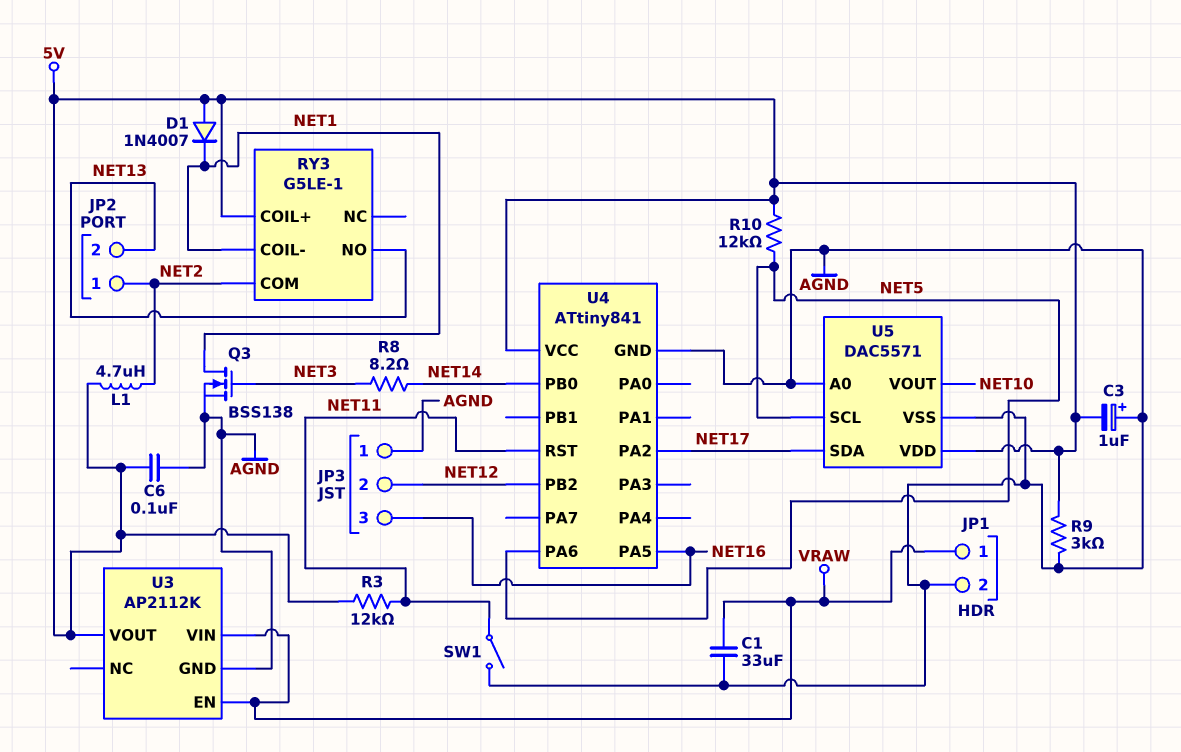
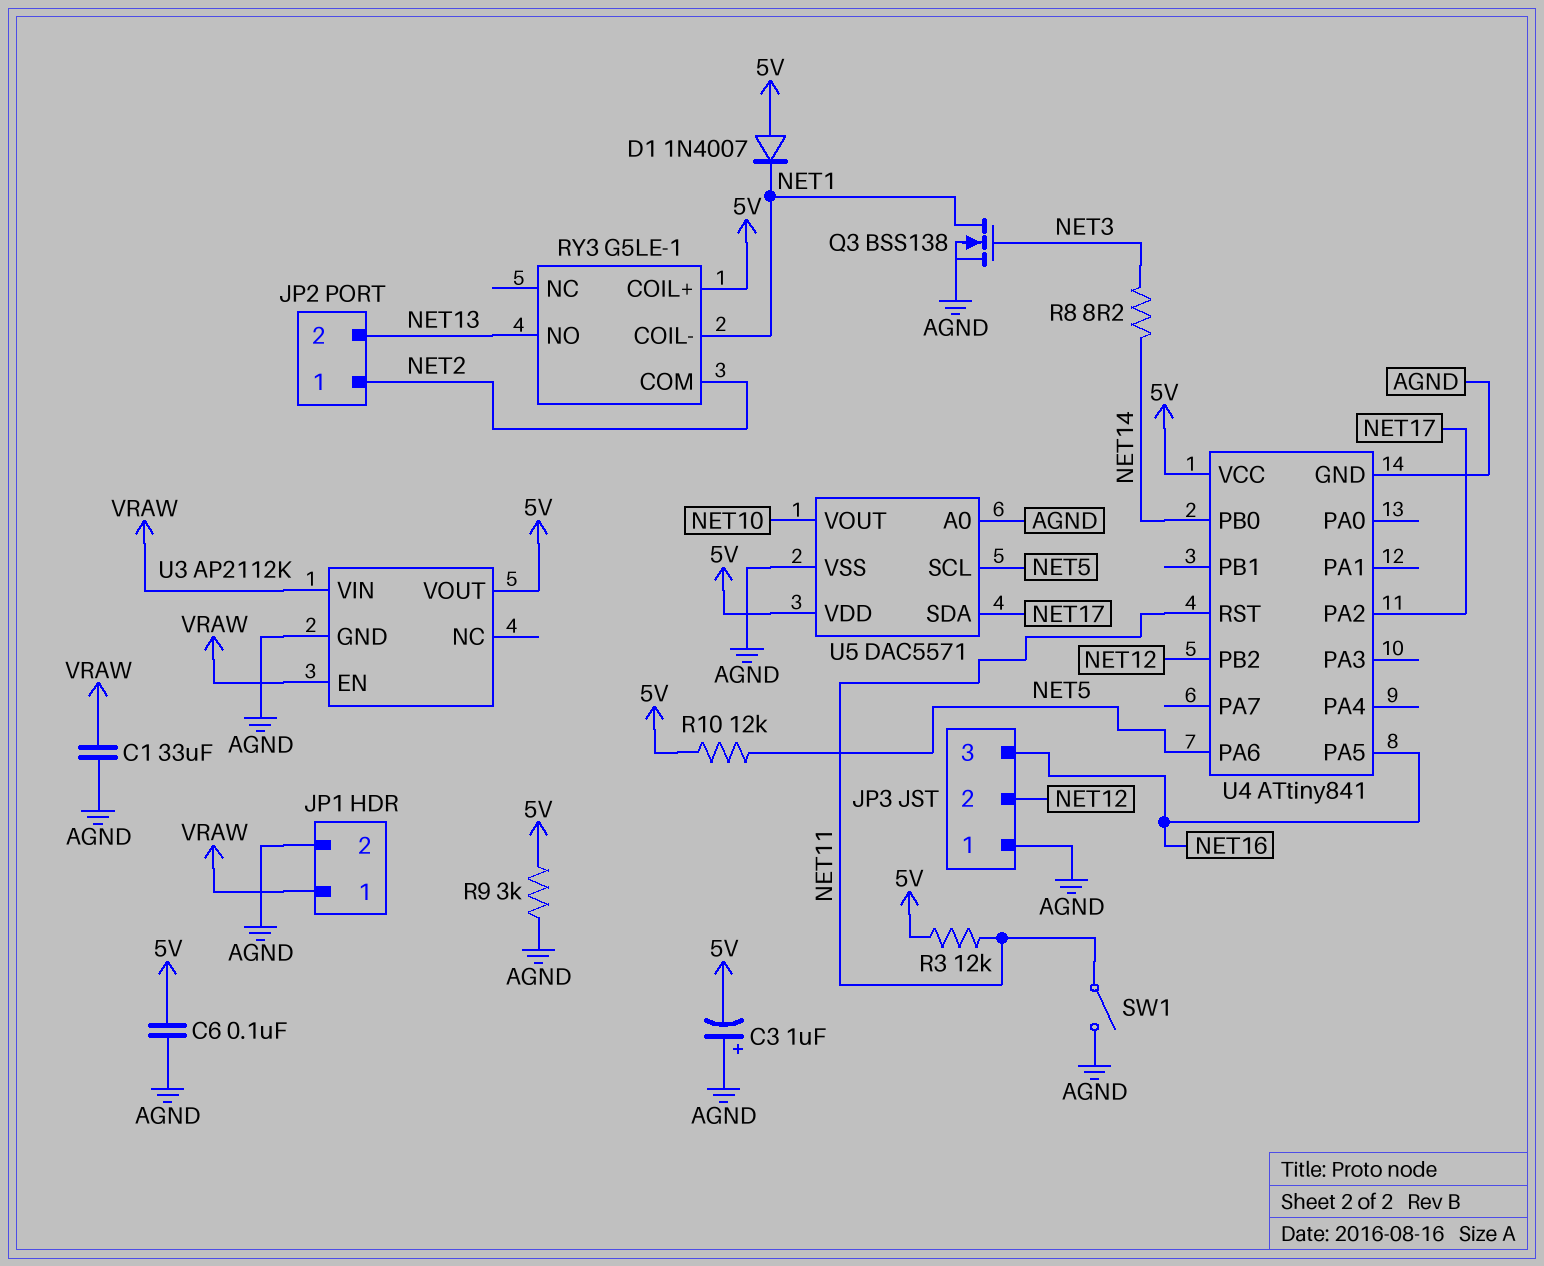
L1: 4.7uH (5V, NET2) -> none

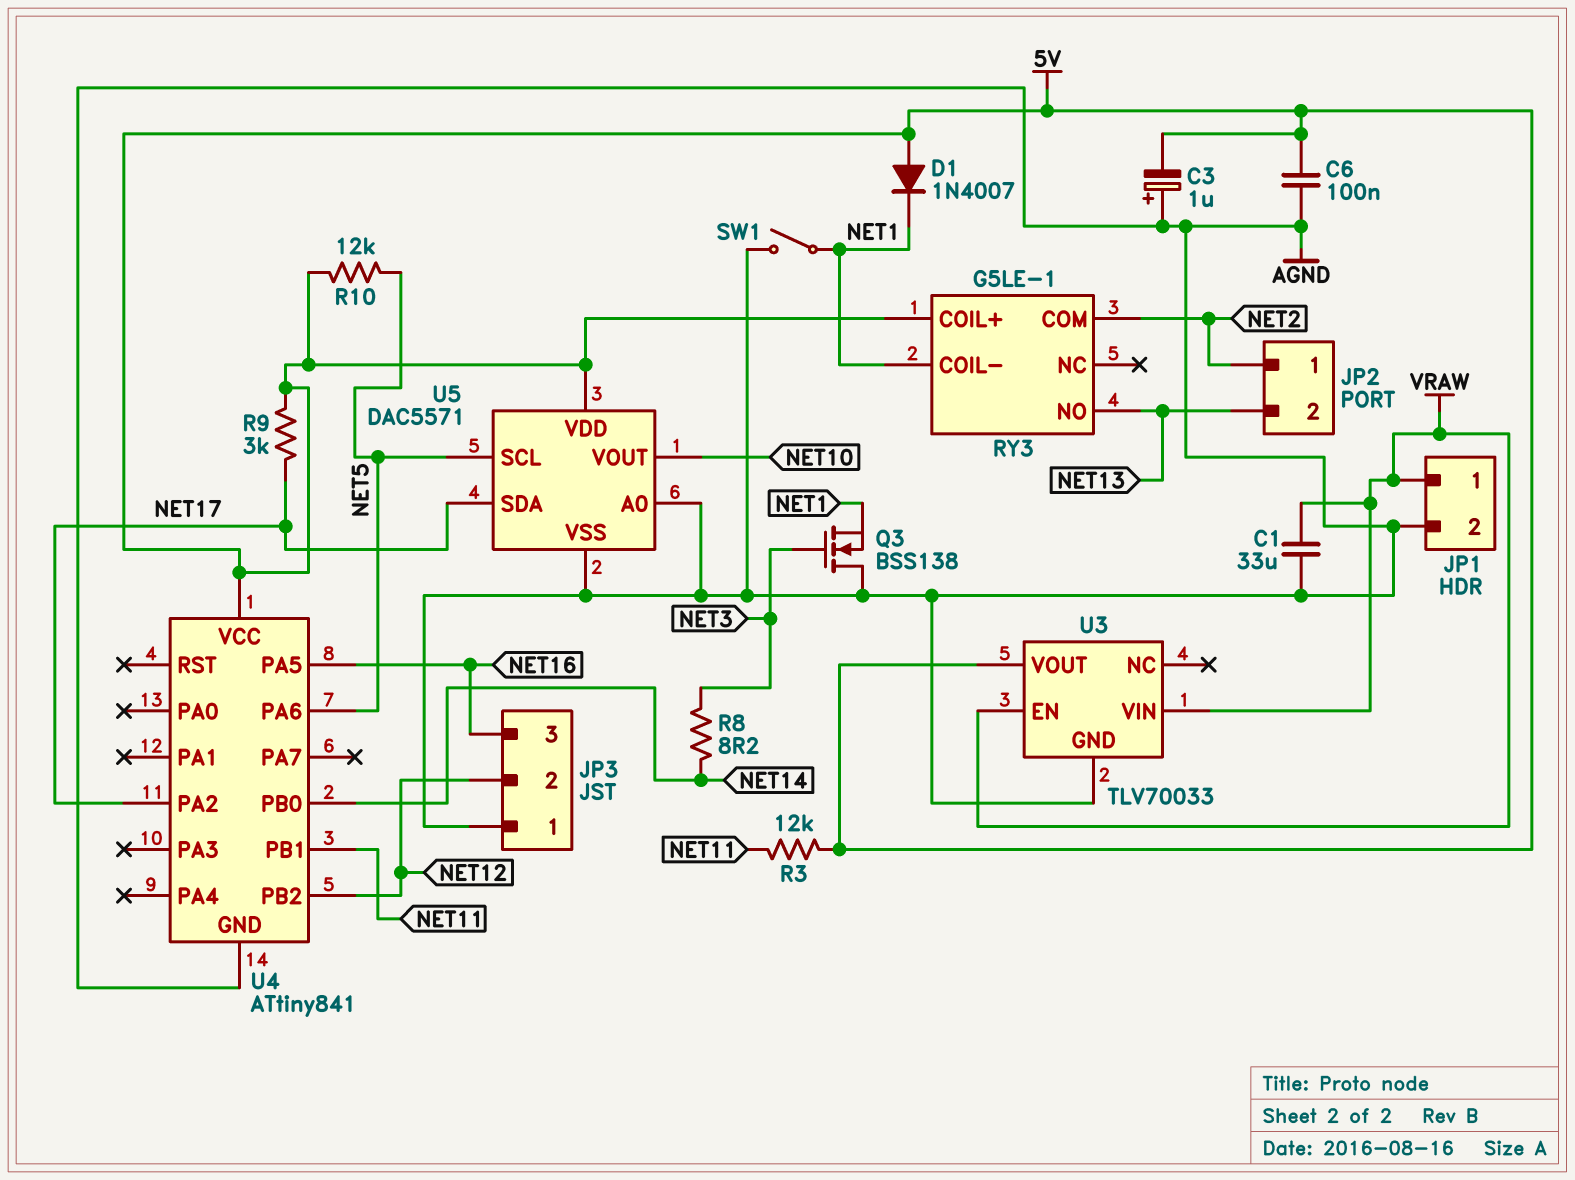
Q3: NMOS BSS138 (G NET3, D NET1, S AGND) -> NMOS BSS138 (G NET3, D AGND, S NET1)
R9: 3k (5V, AGND) -> 3k (5V, NET17)
SW1: switch (AGND, NET11) -> switch (AGND, NET1)
U3: AP2112K -> TLV70033
U4 pin PB1: none -> NET11
U4 pin RST: NET11 -> none

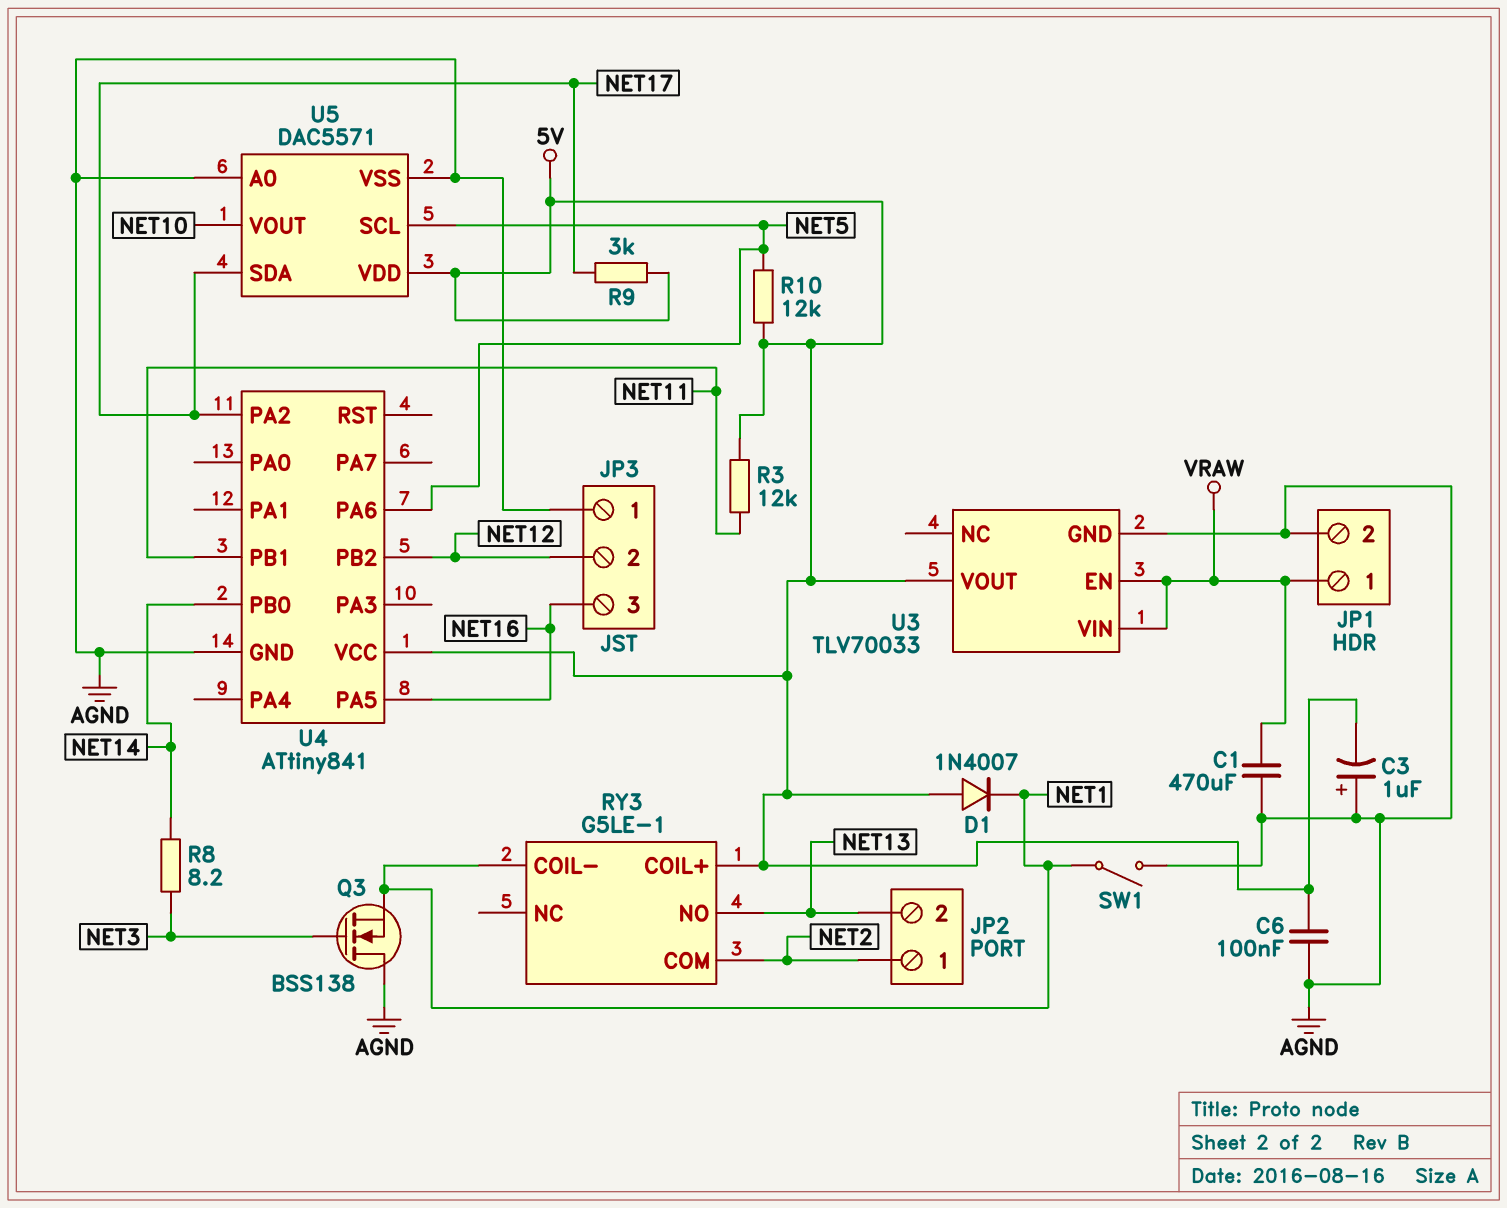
C1: 33uF (AGND, VRAW) -> 470uF (AGND, VRAW)

